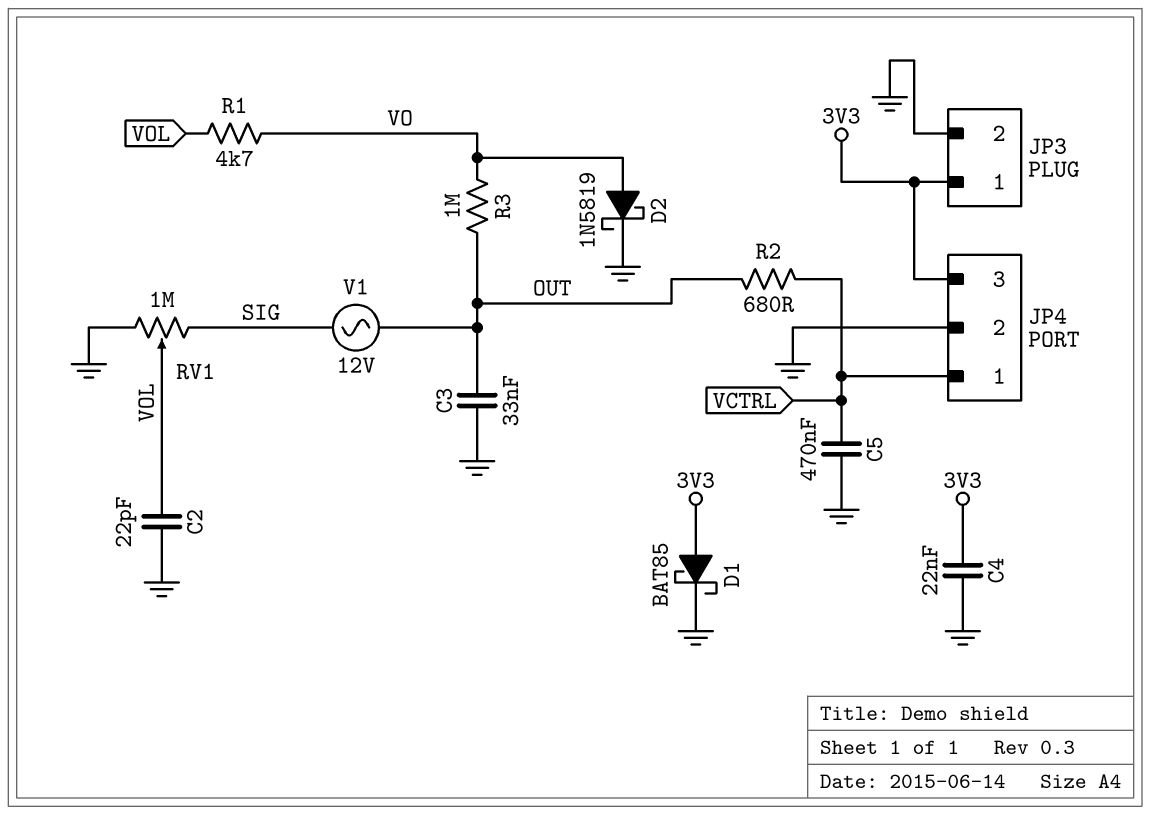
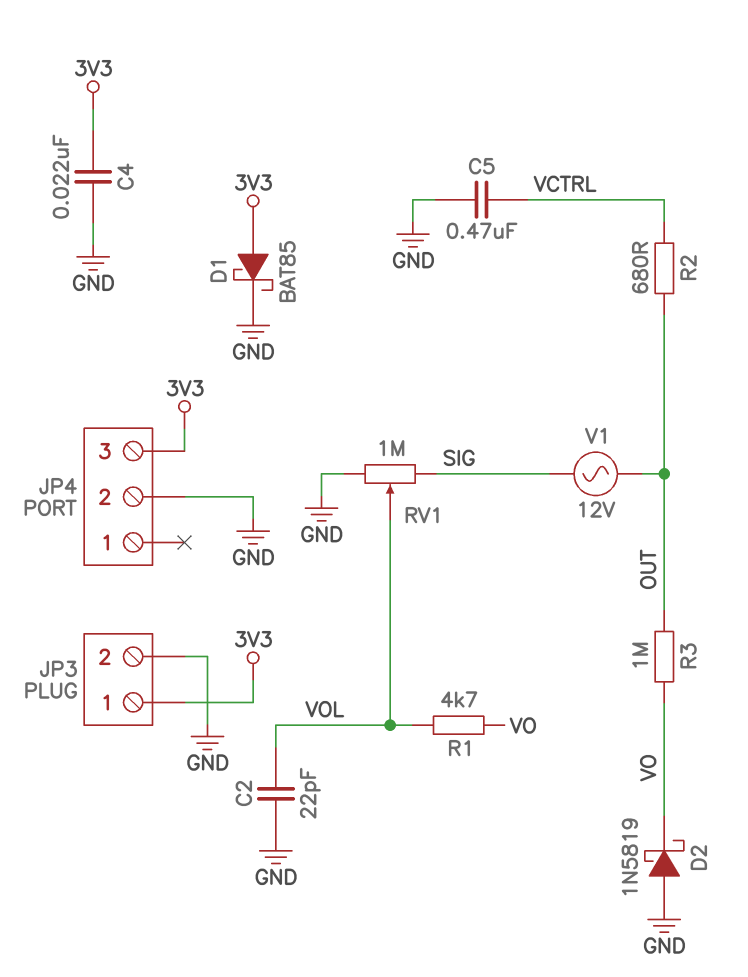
C3: 33nF (GND, OUT) -> none
D2: schottky 1N5819 (A VO, K GND) -> schottky 1N5819 (A GND, K VO)
JP4 pin 1: VCTRL -> none

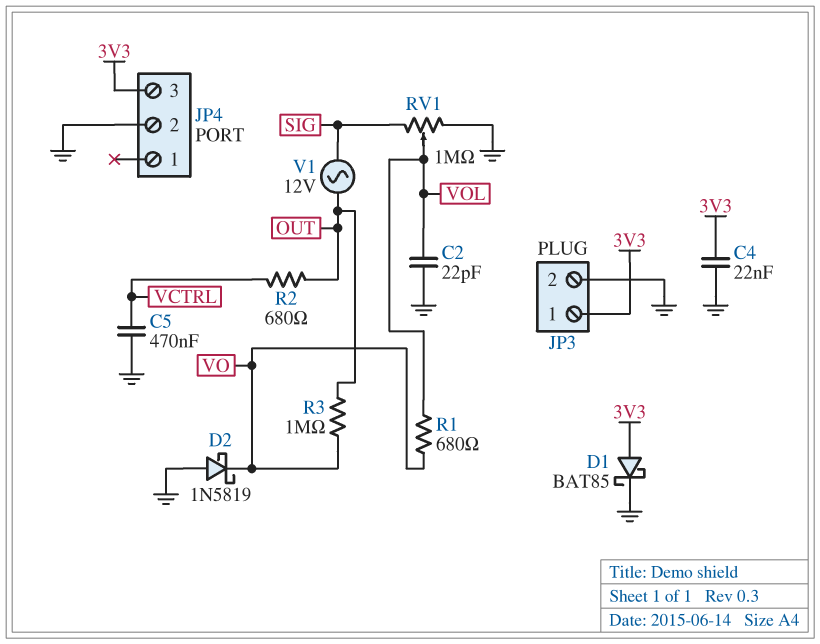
R1: 4.7k (VO, VOL) -> 680 (VO, VOL)

